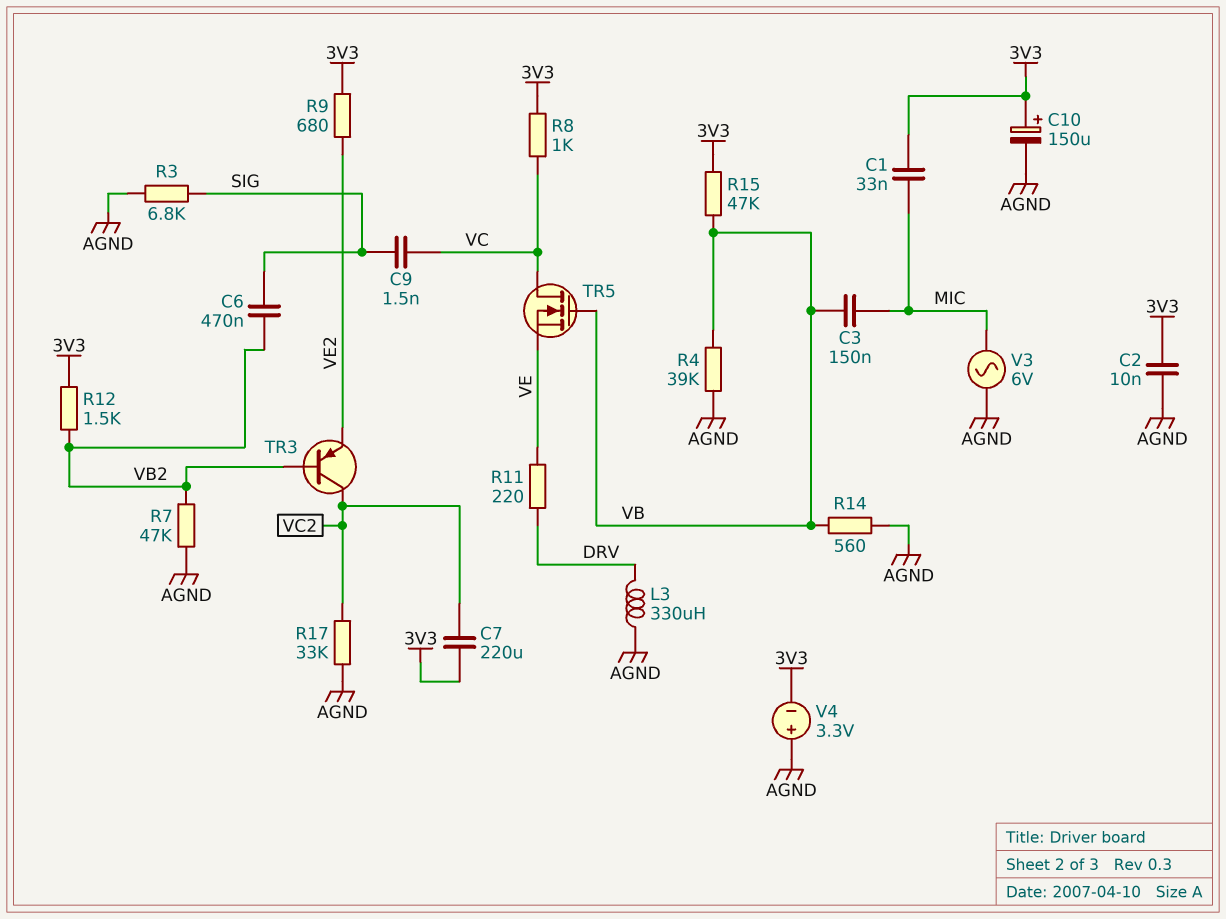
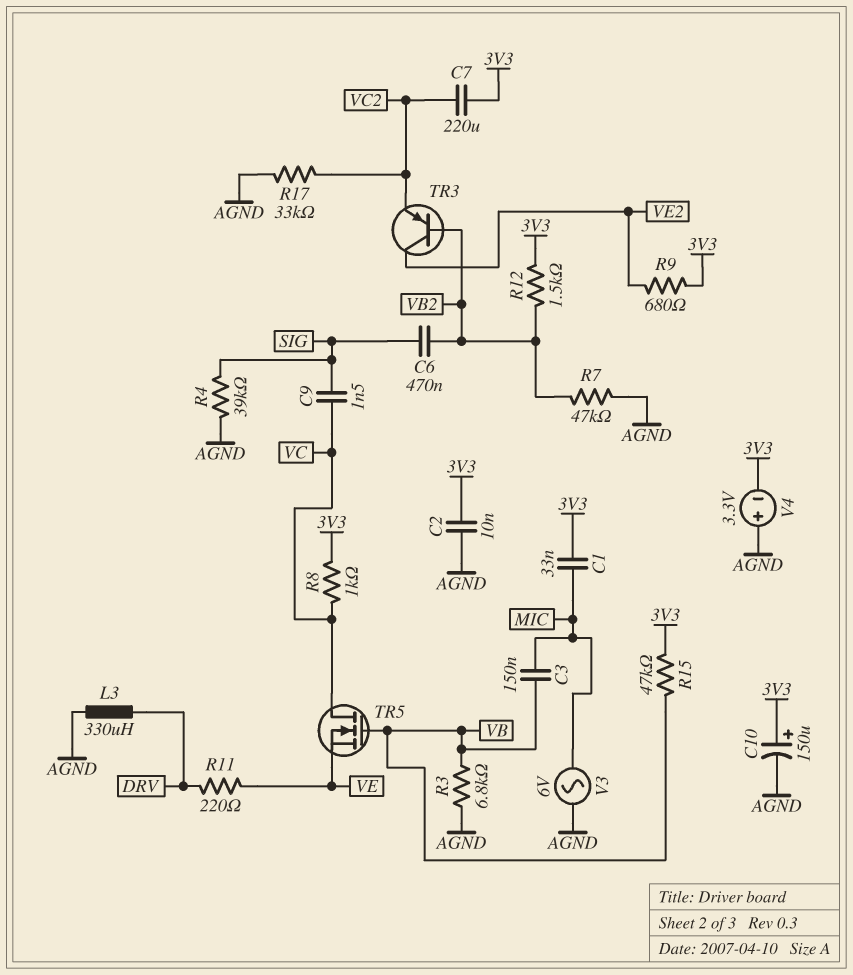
R3: 6.8k (AGND, SIG) -> 6.8k (AGND, VB)
R4: 39k (AGND, VB) -> 39k (AGND, SIG)
R14: 560 (AGND, VB) -> none
TR3: PNP (B VB2, C VC2, E VE2) -> PNP (B VB2, C VE2, E VC2)

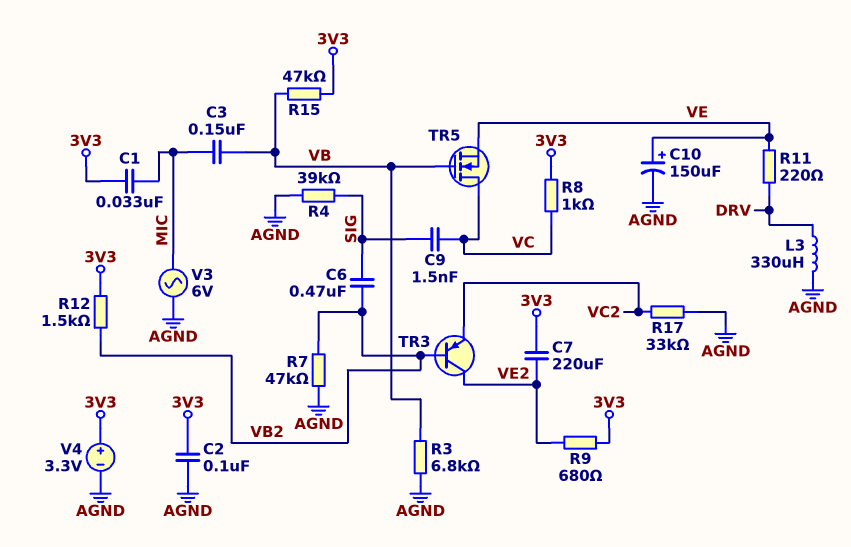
C2: 10nF (3V3, AGND) -> 100nF (3V3, AGND)
C7: 220uF (3V3, VC2) -> 220uF (3V3, VE2)
C10: 150uF (plus 3V3, minus AGND) -> 150uF (plus VE, minus AGND)
V4: 3.3V (plus AGND, minus 3V3) -> 3.3V (plus 3V3, minus AGND)

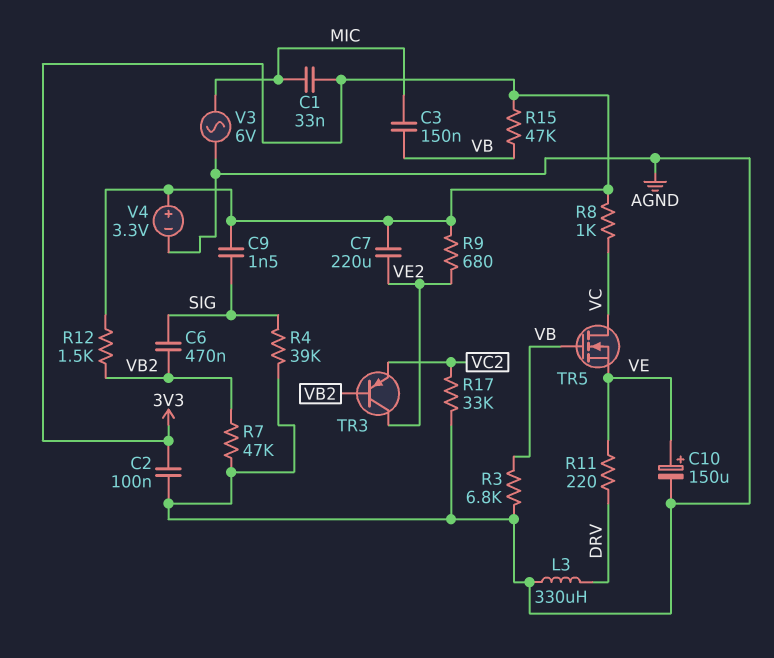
C9: 1.5nF (SIG, VC) -> 1.5nF (3V3, SIG)

